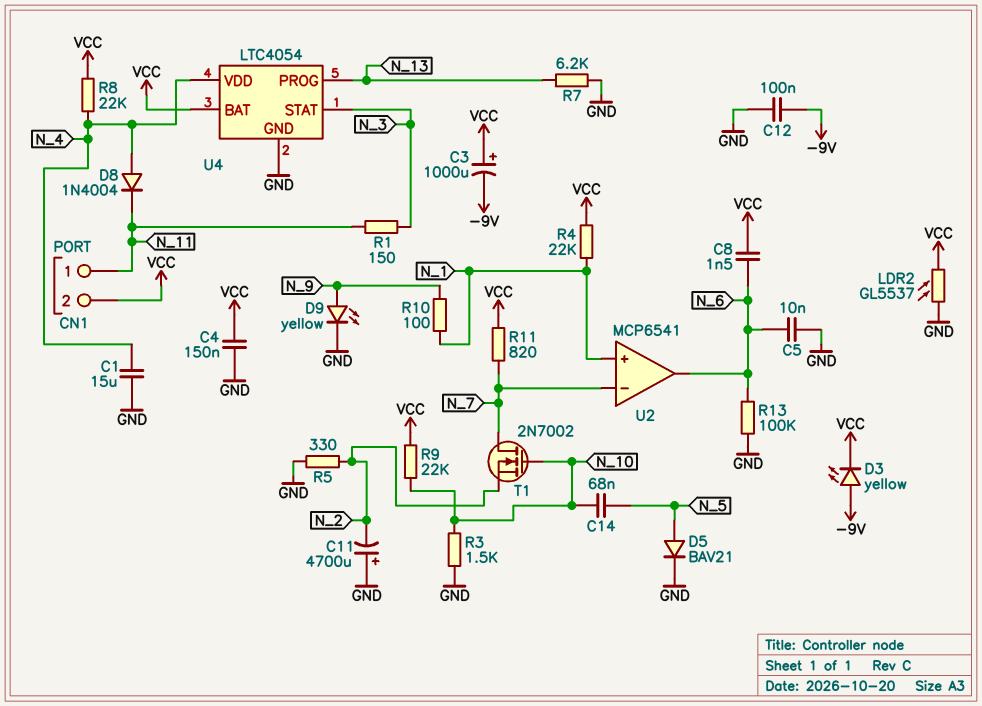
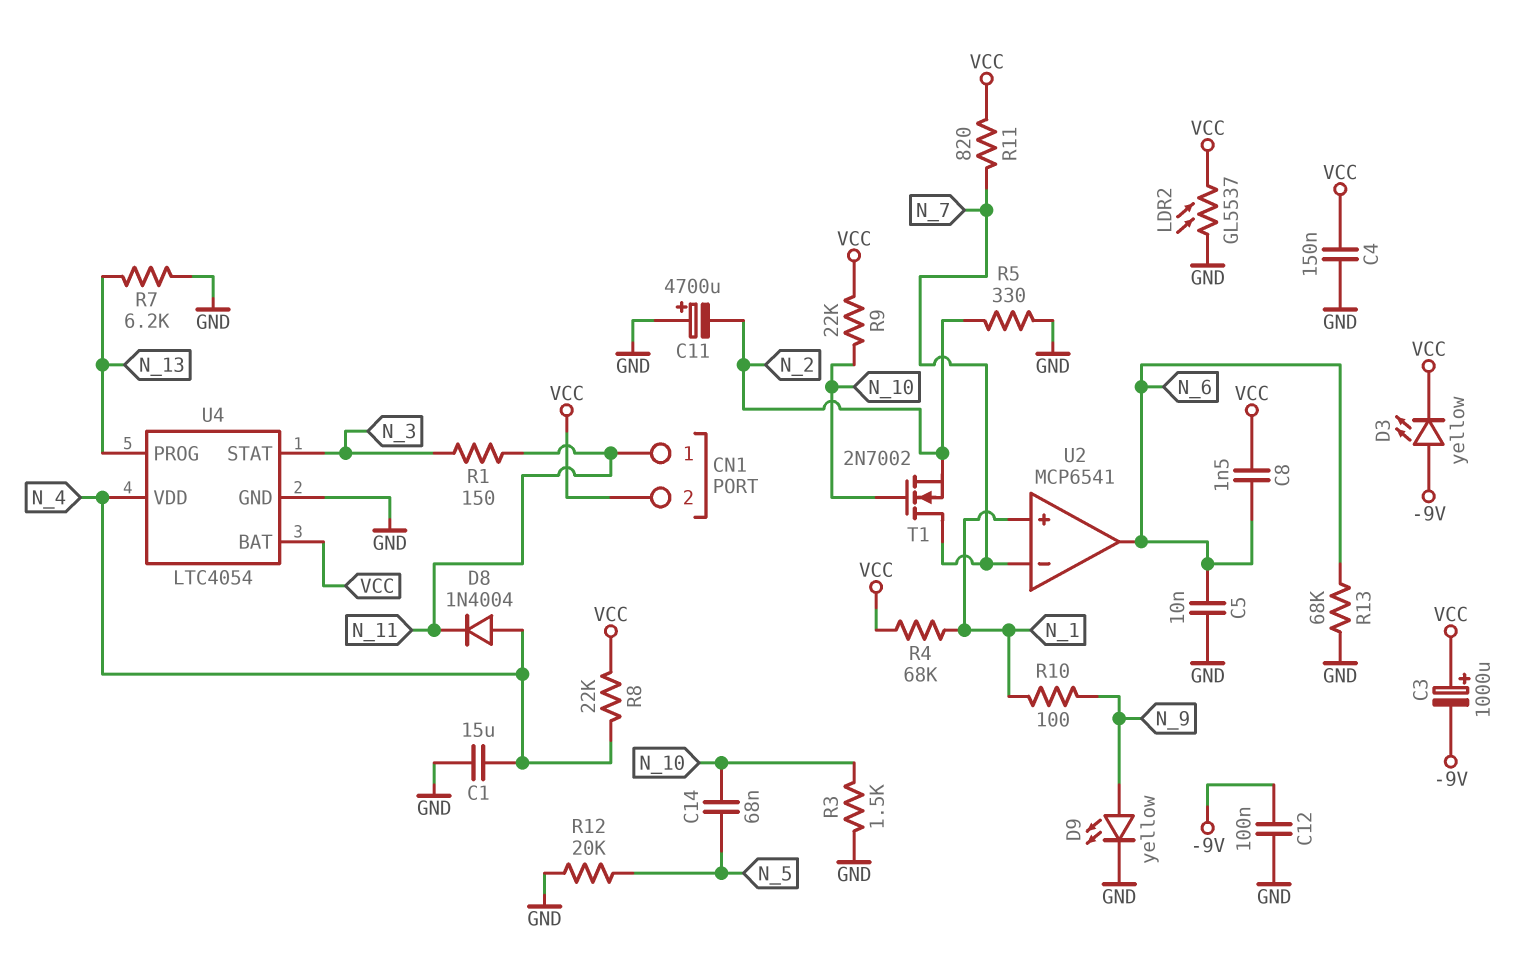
D5: diode BAV21 (A N_5, K GND) -> none
R4: 22k (N_1, VCC) -> 68k (N_1, VCC)
R12: none -> 20k (GND, N_5)
R13: 100k (GND, N_6) -> 68k (GND, N_6)

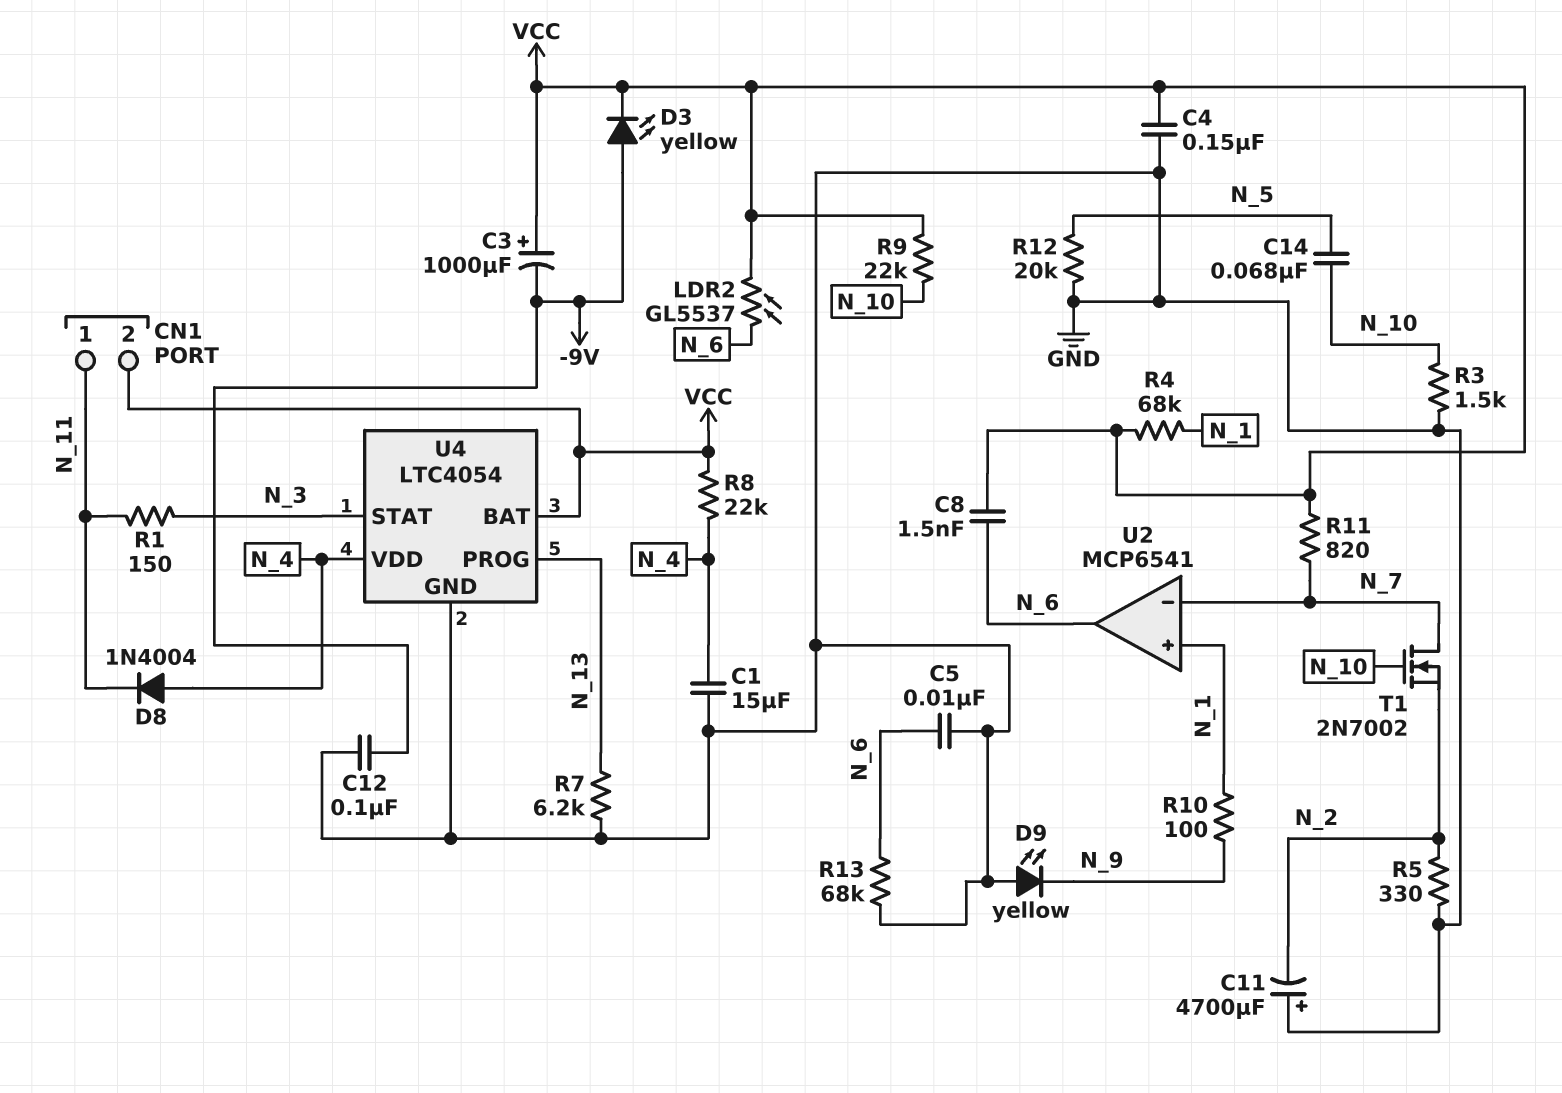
D9: LED yellow (A N_9, K GND) -> LED yellow (A GND, K N_9)
LDR2: GL5537 (GND, VCC) -> GL5537 (N_6, VCC)

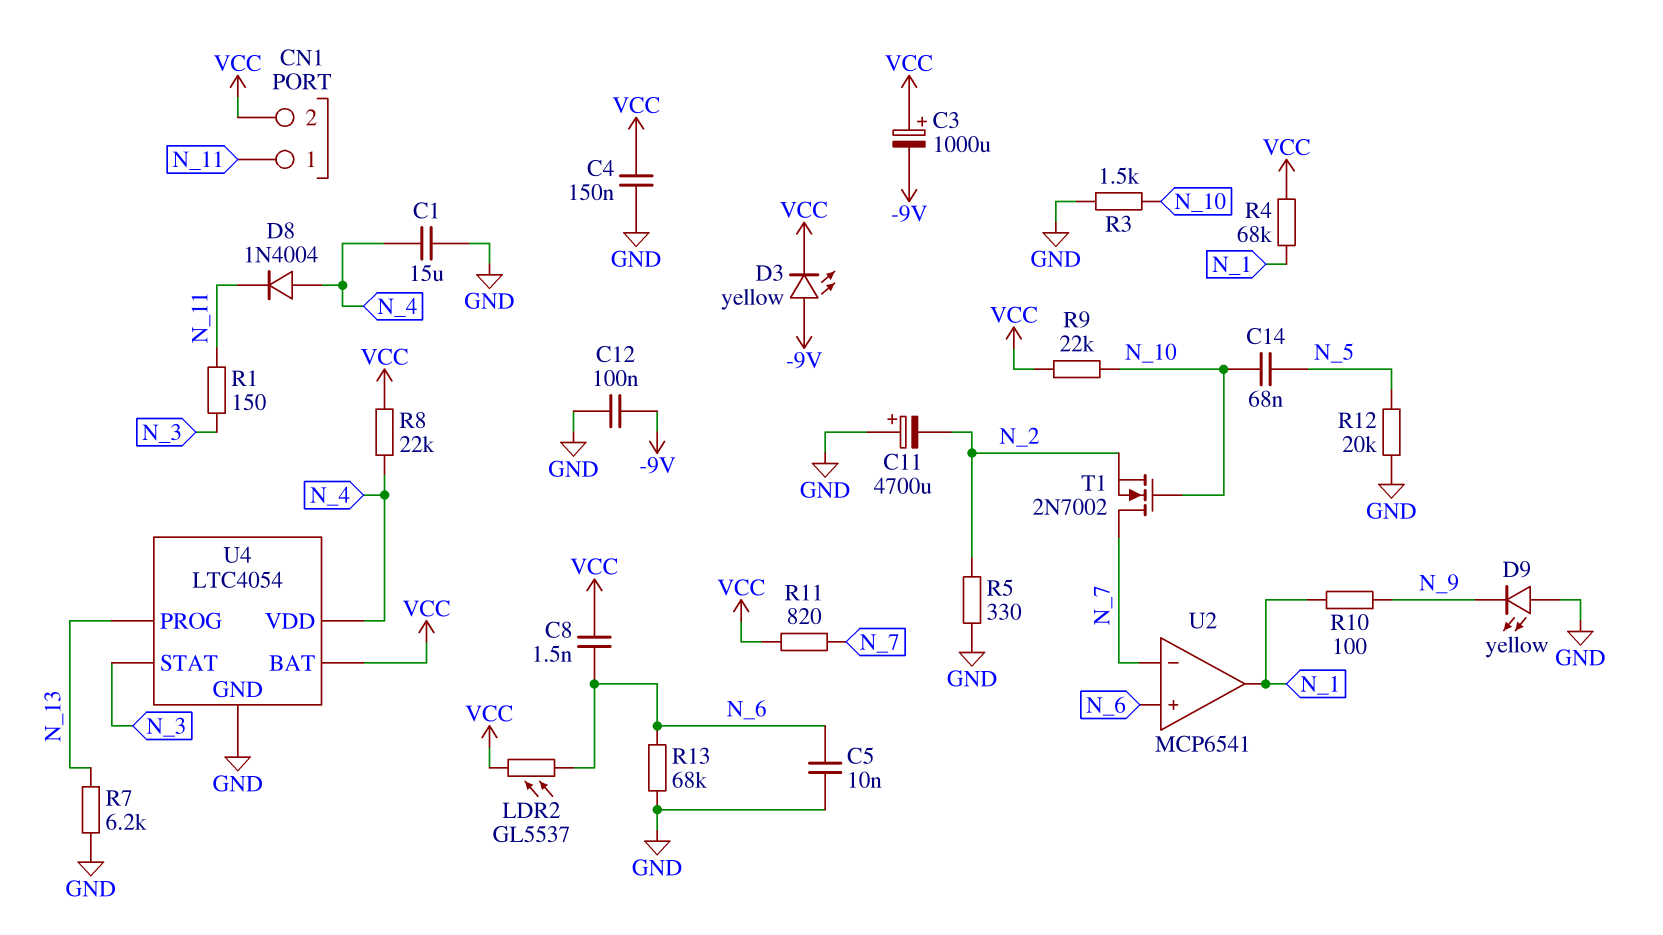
U2 pin in+: N_1 -> N_6
U2 pin out: N_6 -> N_1

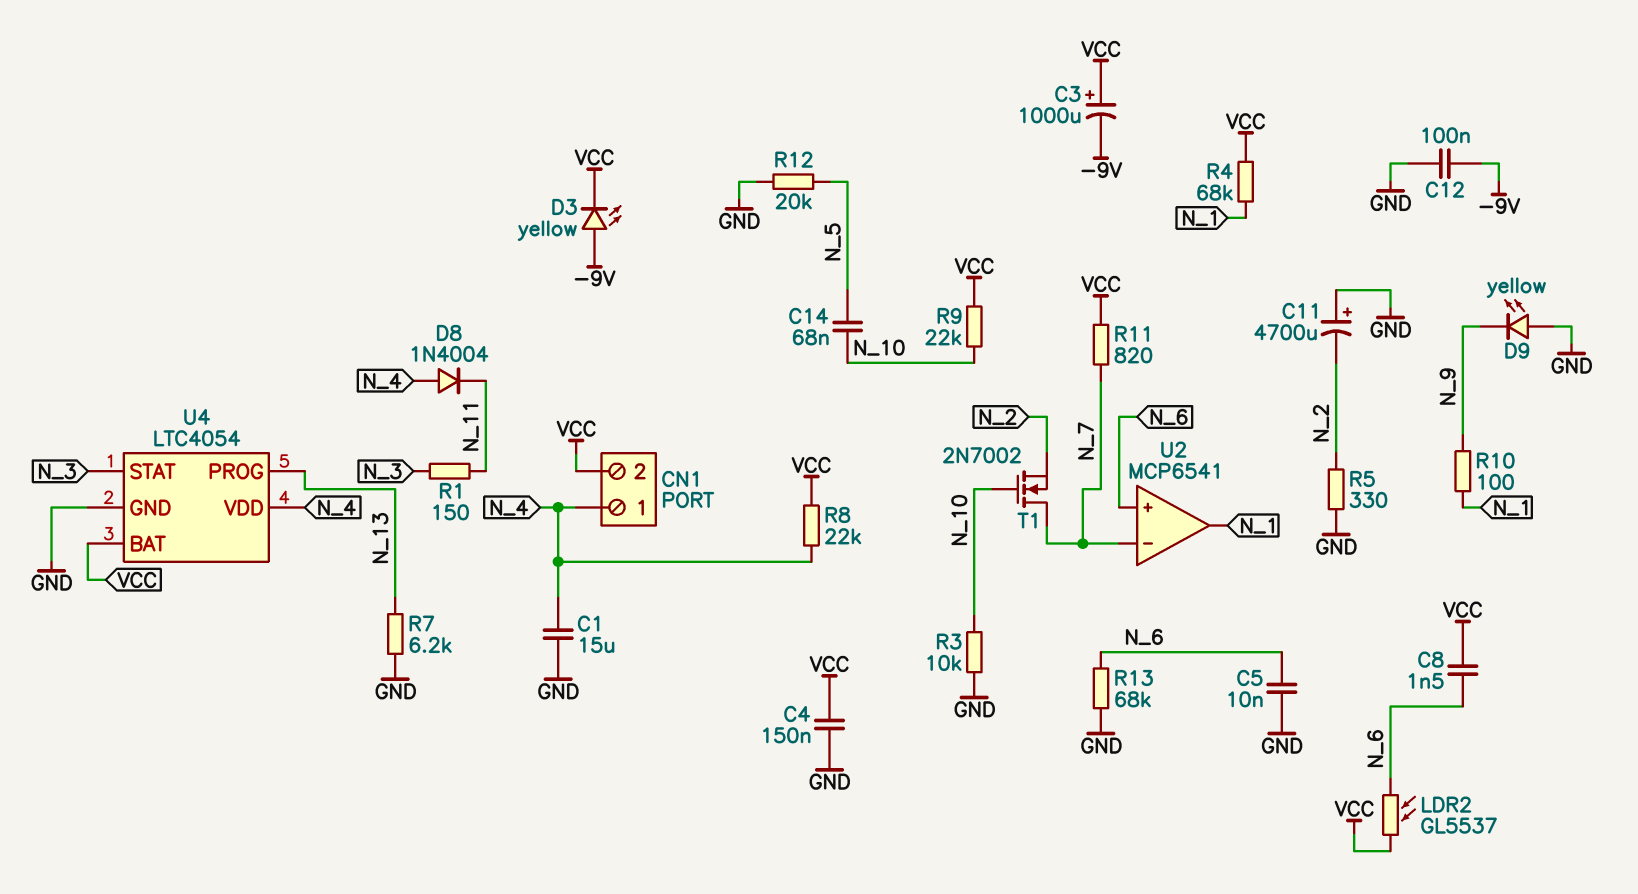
CN1 pin 1: N_11 -> N_4
R3: 1.5k (GND, N_10) -> 10k (GND, N_10)

